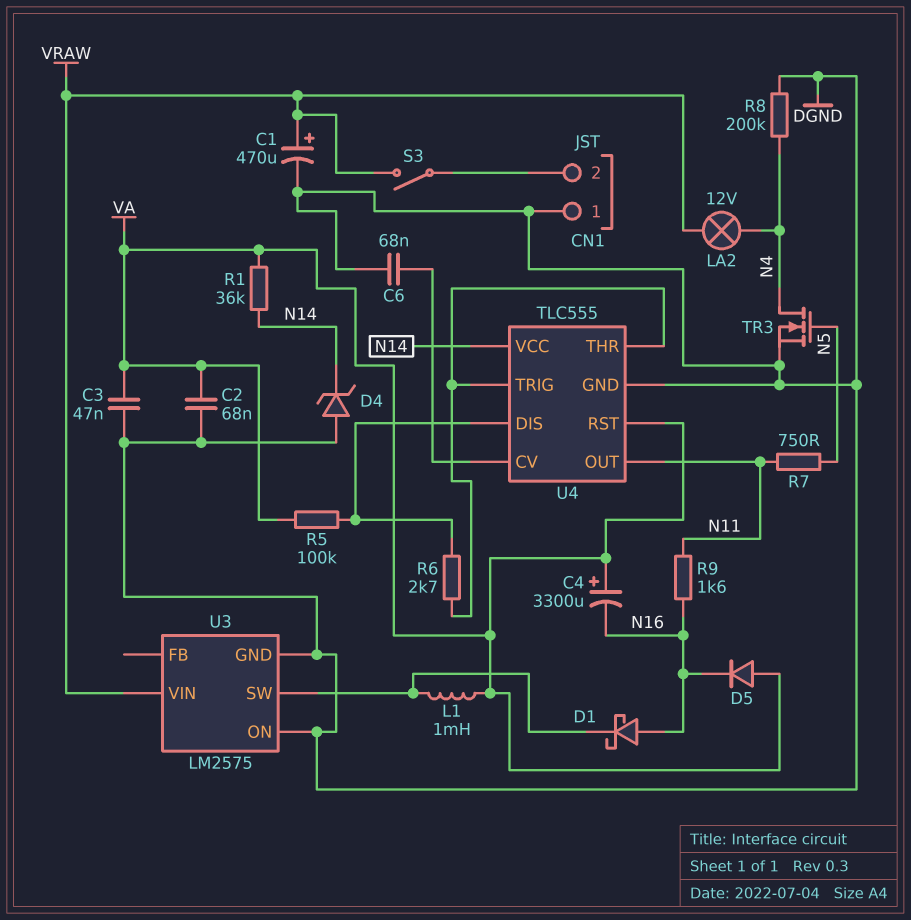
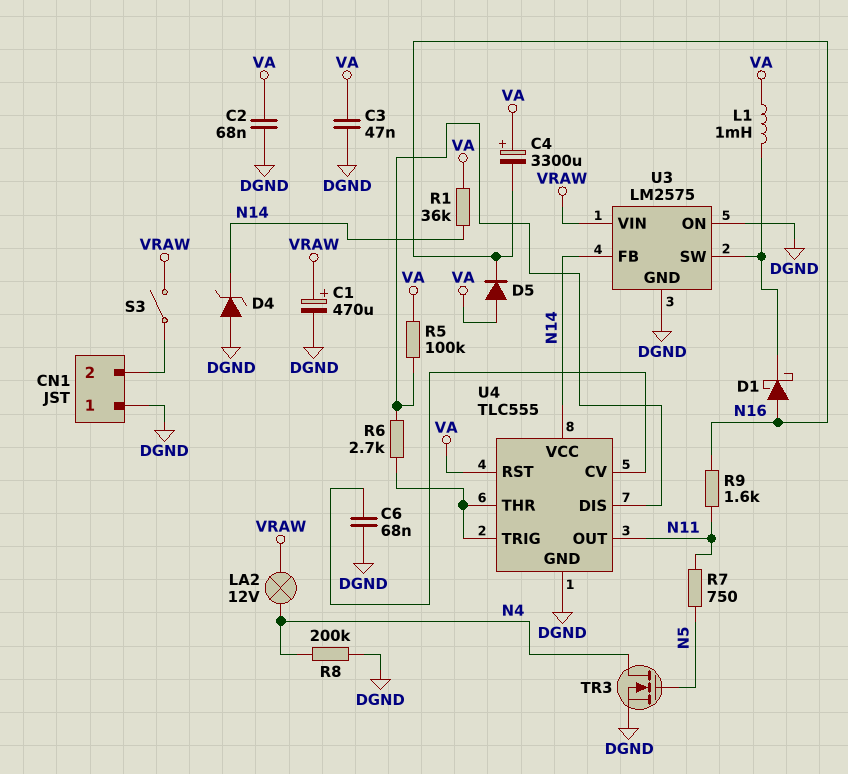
U3 pin FB: none -> N14

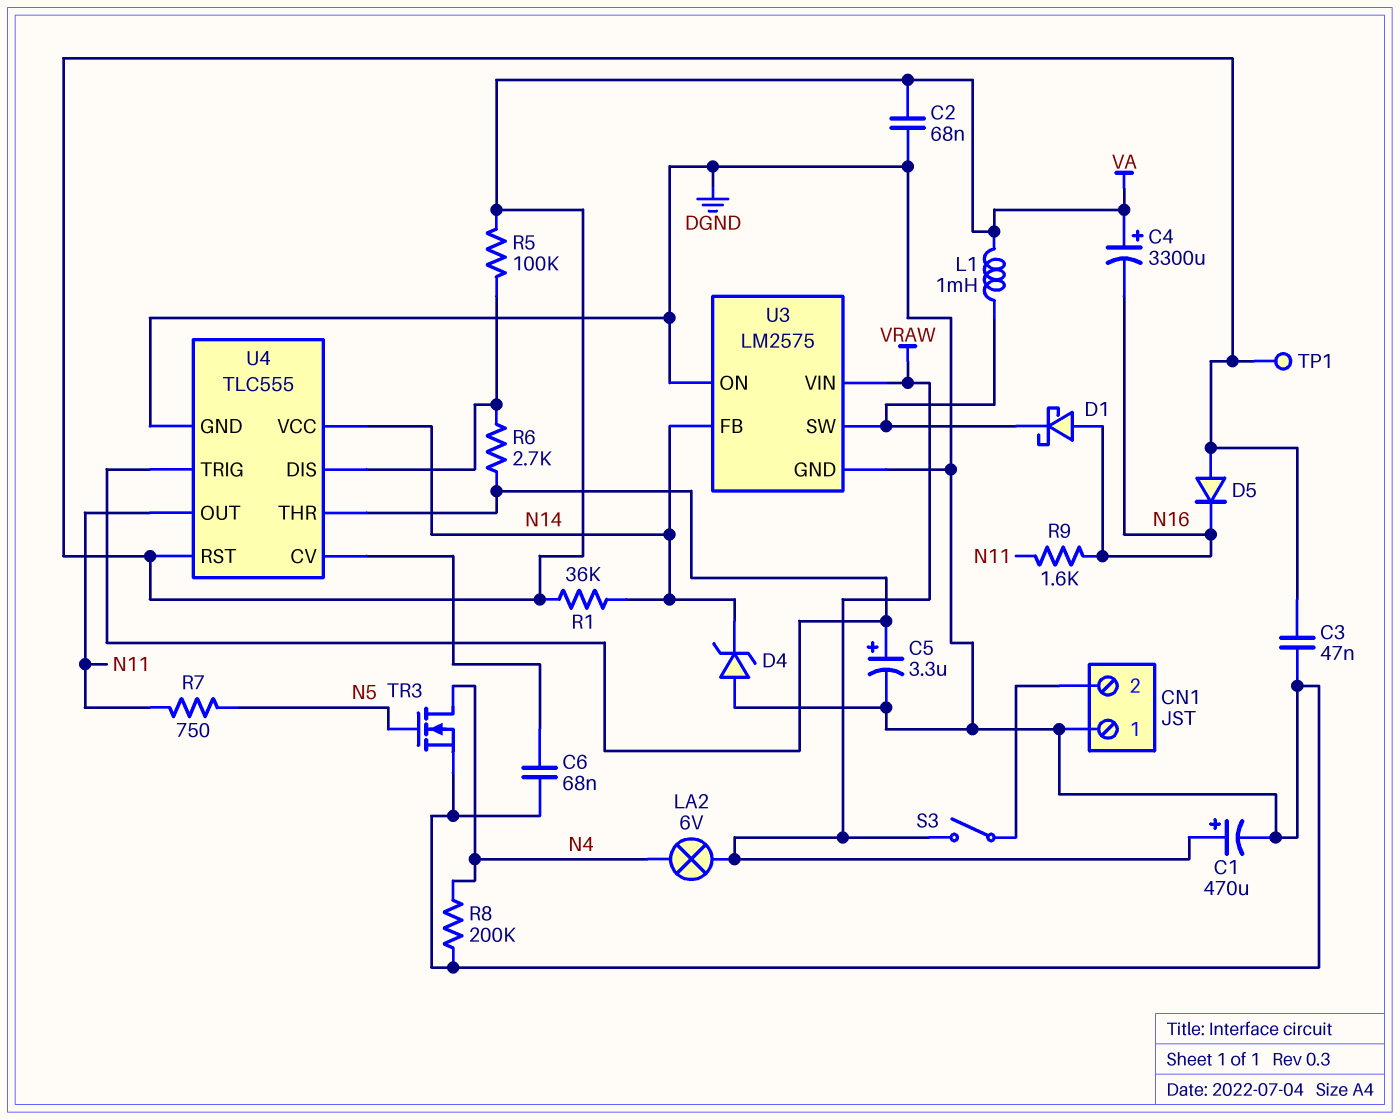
C5: none -> 3.3uF (plus U4/THR, minus DGND)
LA2: lamp 12V (N4, VRAW) -> lamp 6V (N4, VRAW)
TP1: none -> test point (VA)

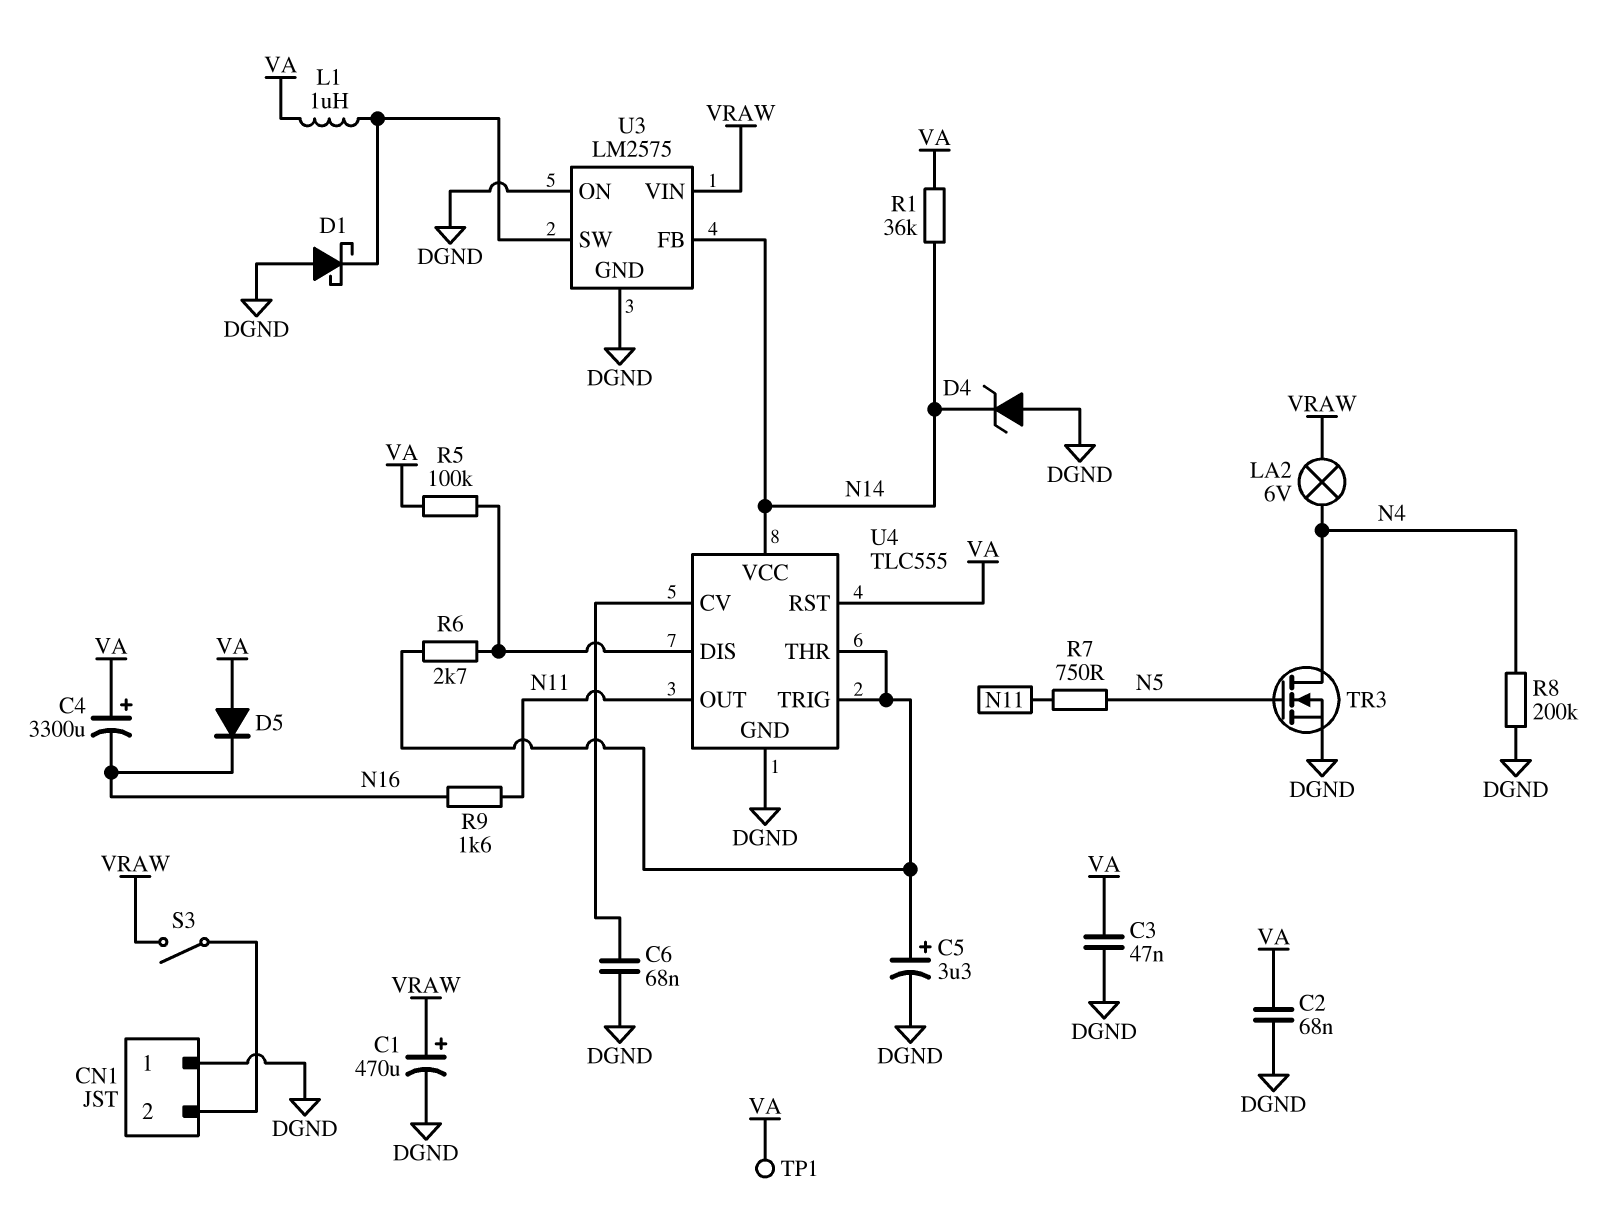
D1: schottky (A N16, K U3/SW) -> schottky (A DGND, K U3/SW)
L1: 1mH (U3/SW, VA) -> 1uH (U3/SW, VA)

